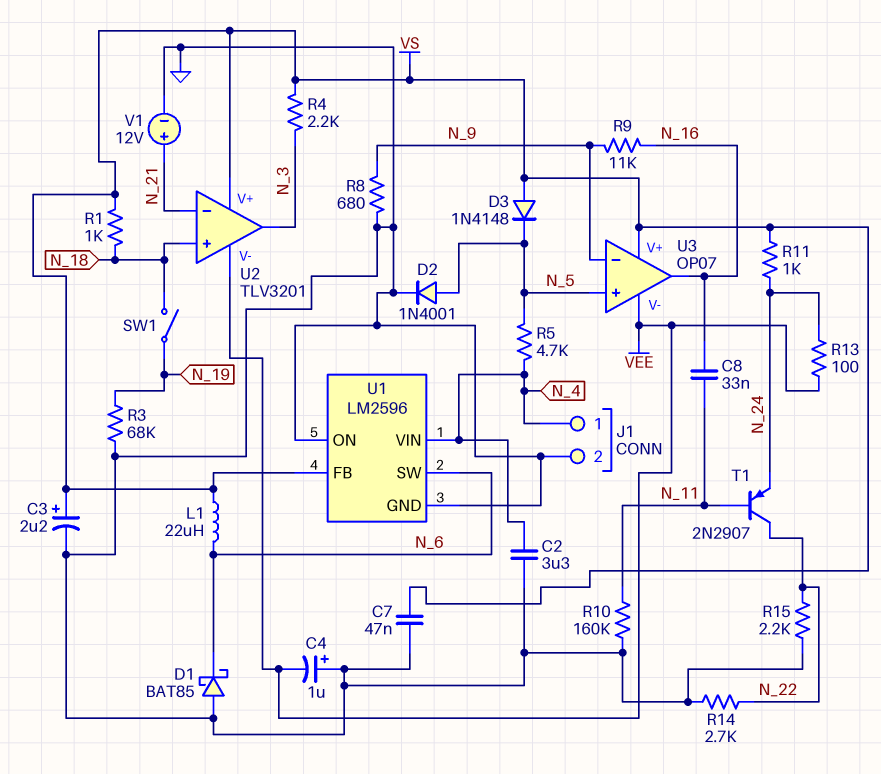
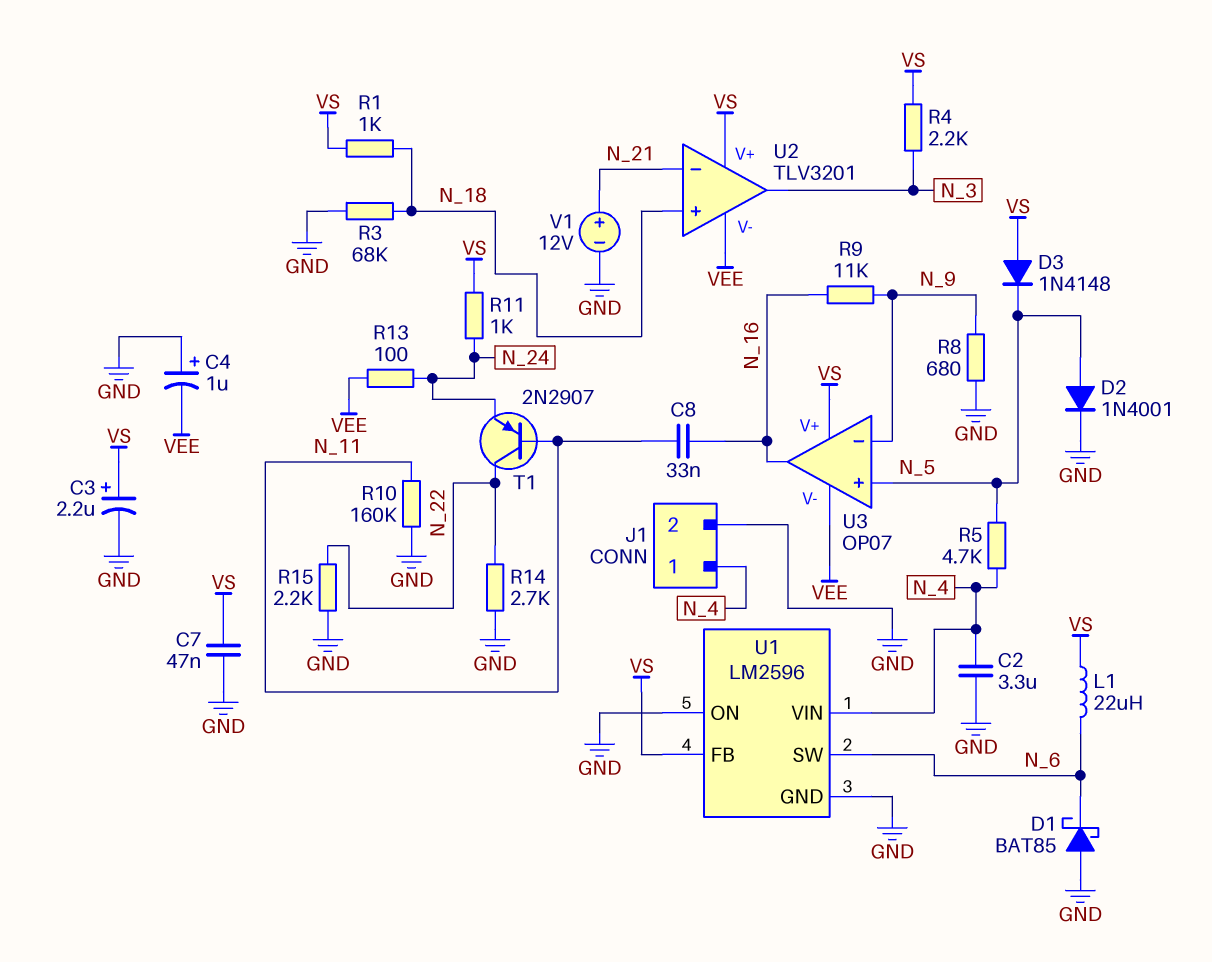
R3: 68k (GND, N_19) -> 68k (GND, N_18)
SW1: switch (N_18, N_19) -> none

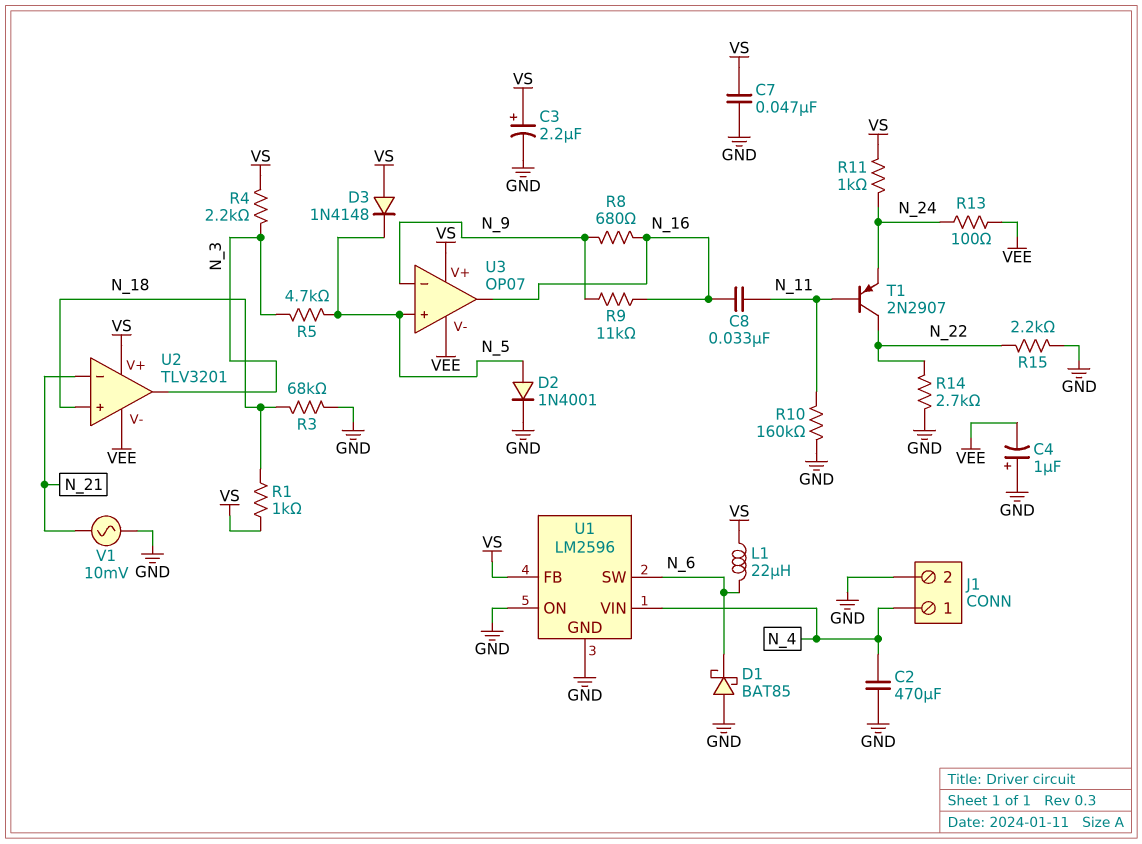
C2: 3.3uF (GND, N_4) -> 470uF (GND, N_4)
R5: 4.7k (N_4, N_5) -> 4.7k (N_3, N_5)
R8: 680 (GND, N_9) -> 680 (N_9, N_16)
V1: 12V (plus N_21, minus GND) -> AC 10mV (GND, N_21)

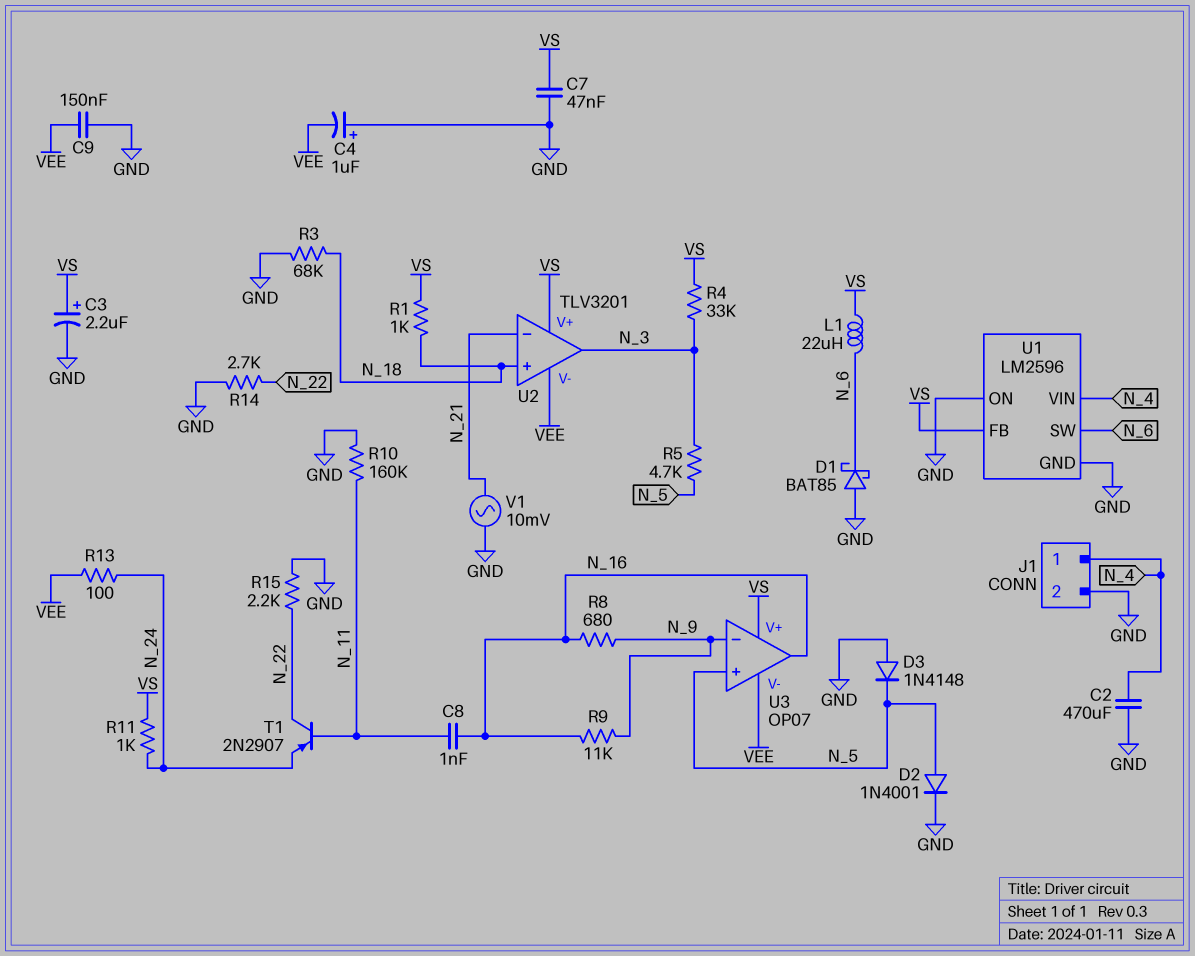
C8: 33nF (N_11, N_16) -> 1nF (N_11, N_16)
C9: none -> 150nF (GND, VEE)
D3: diode 1N4148 (A VS, K N_5) -> diode 1N4148 (A GND, K N_5)
R4: 2.2k (N_3, VS) -> 33k (N_3, VS)

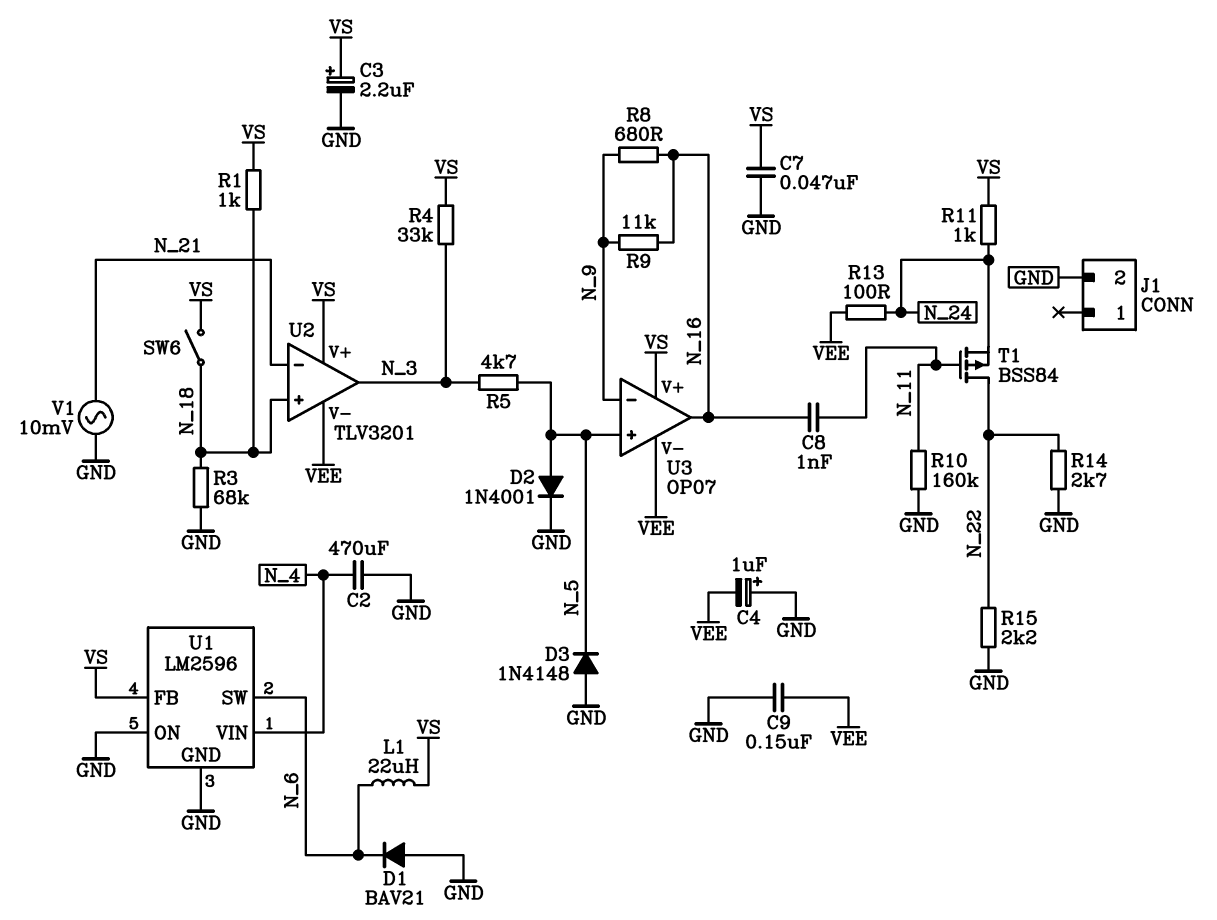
D1: schottky BAT85 (A GND, K N_6) -> diode BAV21 (A GND, K N_6)
J1 pin 1: N_4 -> none
SW6: none -> switch (N_18, VS)
T1: PNP 2N2907 (B N_11, C N_22, E N_24) -> PMOS BSS84 (G N_11, D N_22, S N_24)

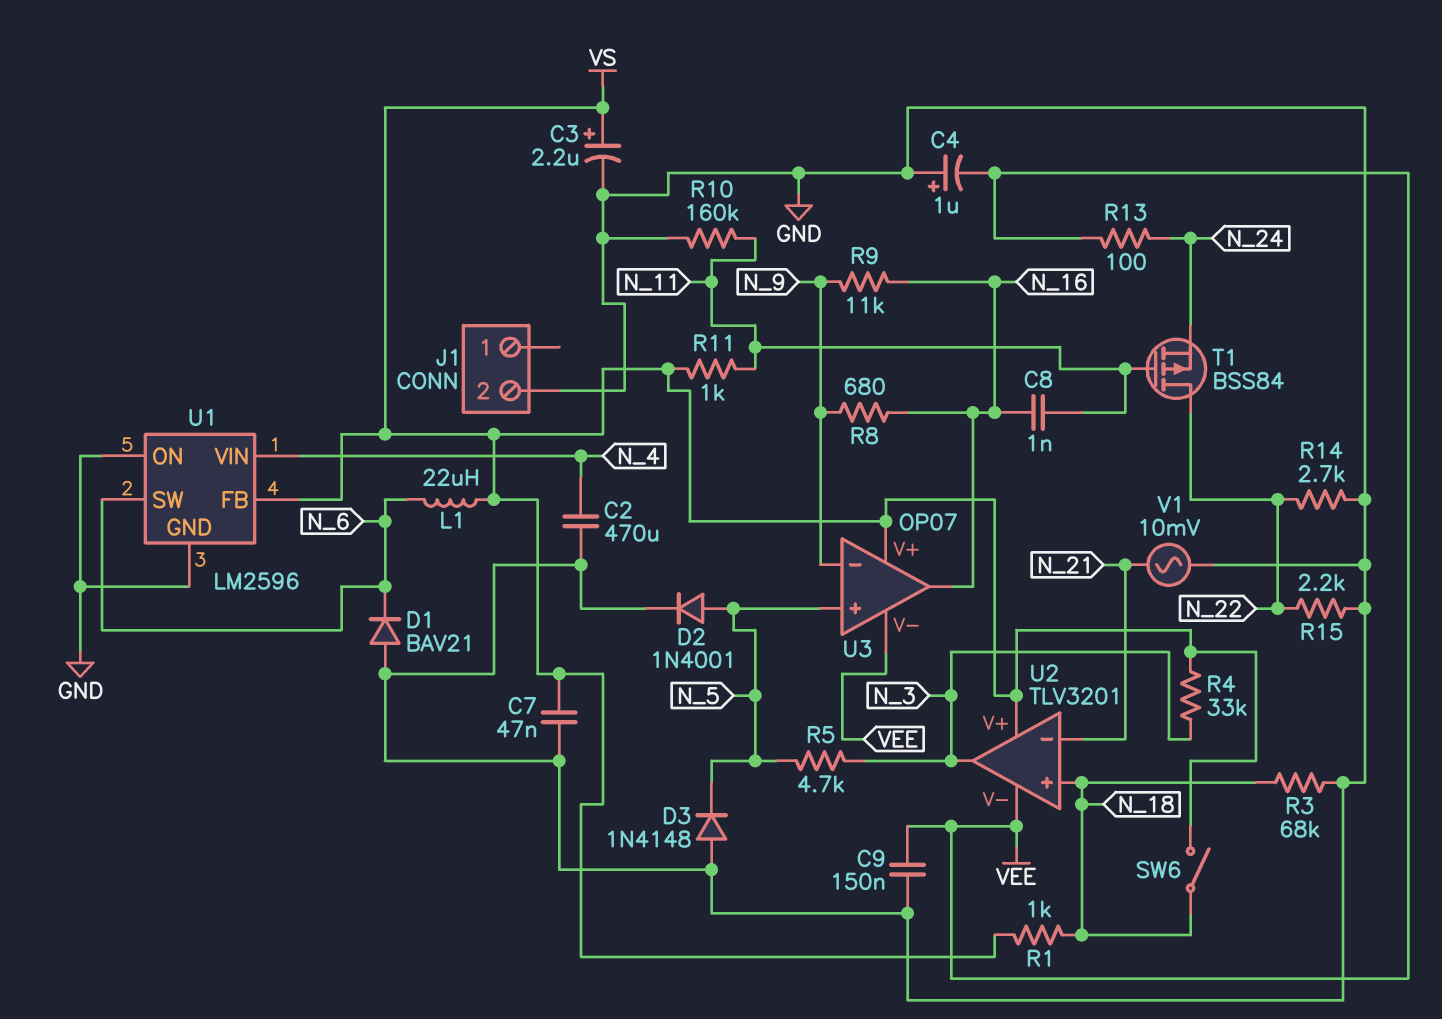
R11: 1k (N_24, VS) -> 1k (N_11, VS)

